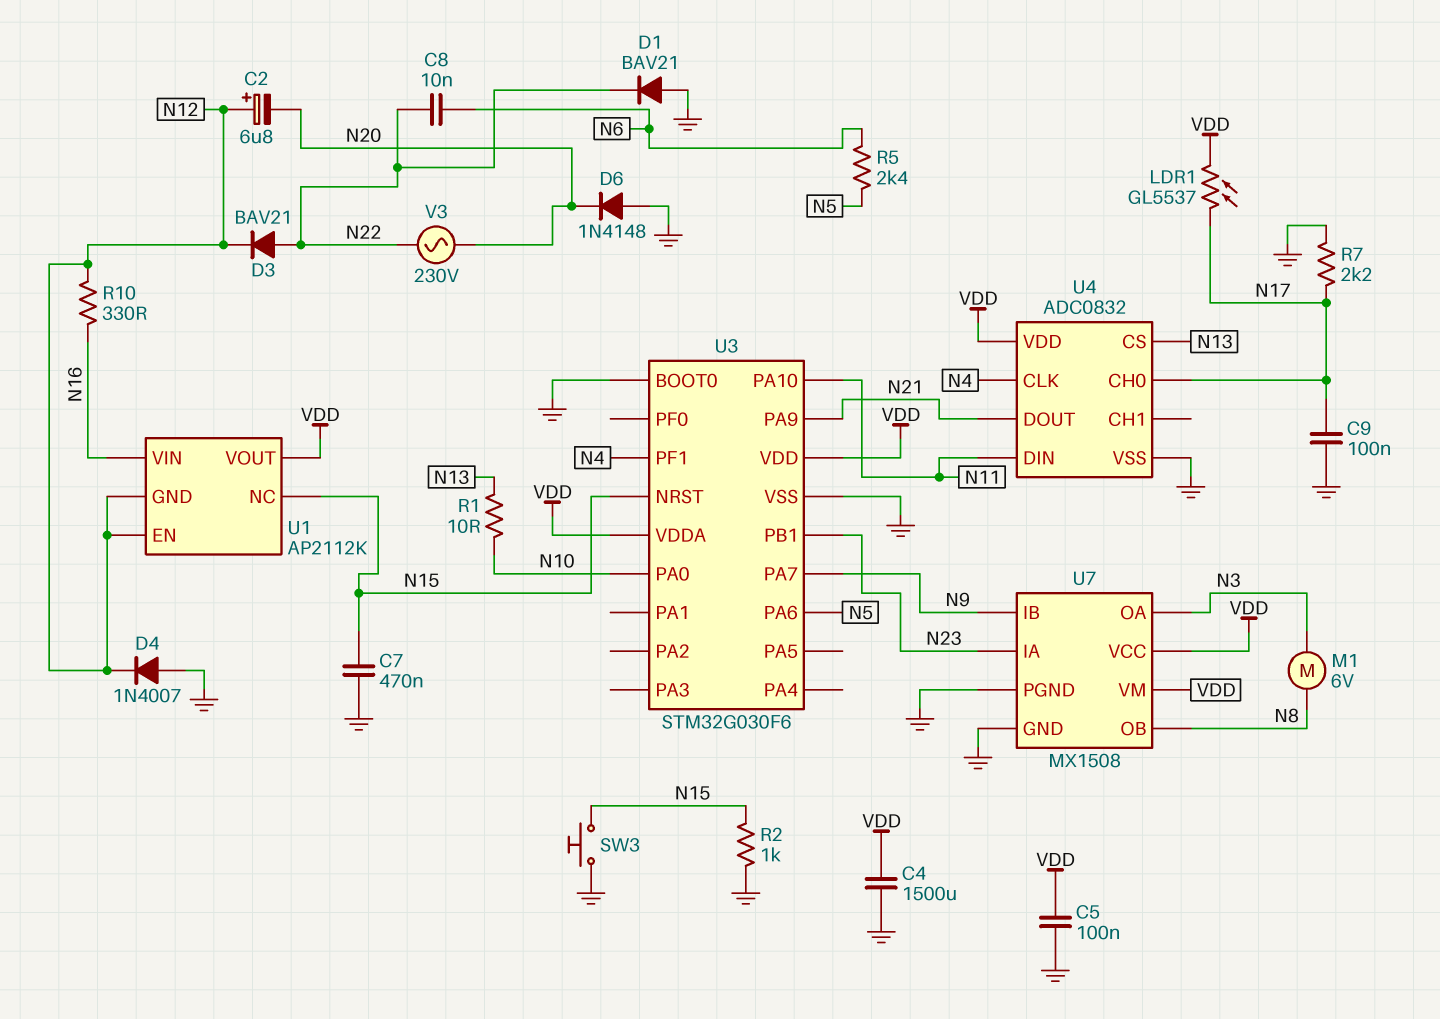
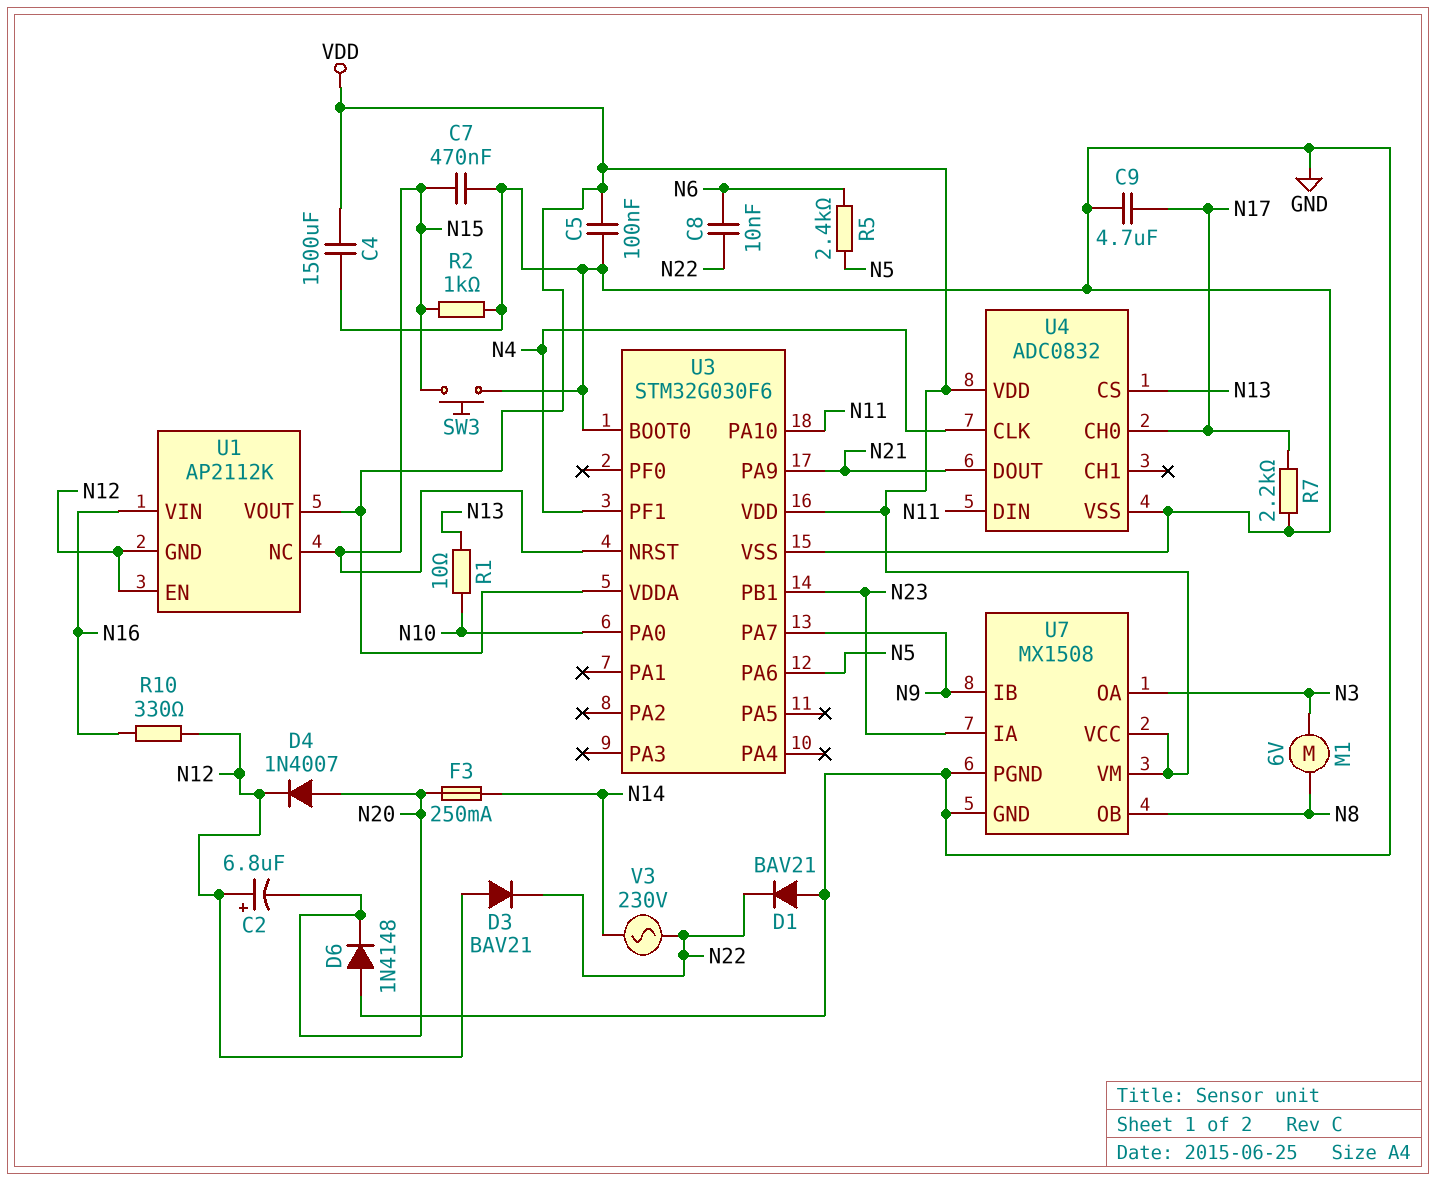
C9: 100nF (GND, N17) -> 4.7uF (GND, N17)
D3: diode BAV21 (A N22, K N12) -> diode BAV21 (A N12, K N22)
D4: diode 1N4007 (A GND, K N12) -> diode 1N4007 (A N20, K N12)
F3: none -> 250mA (N14, N20)
LDR1: GL5537 (N17, VDD) -> none
V3: AC 230V (N20, N22) -> AC 230V (N14, N22)

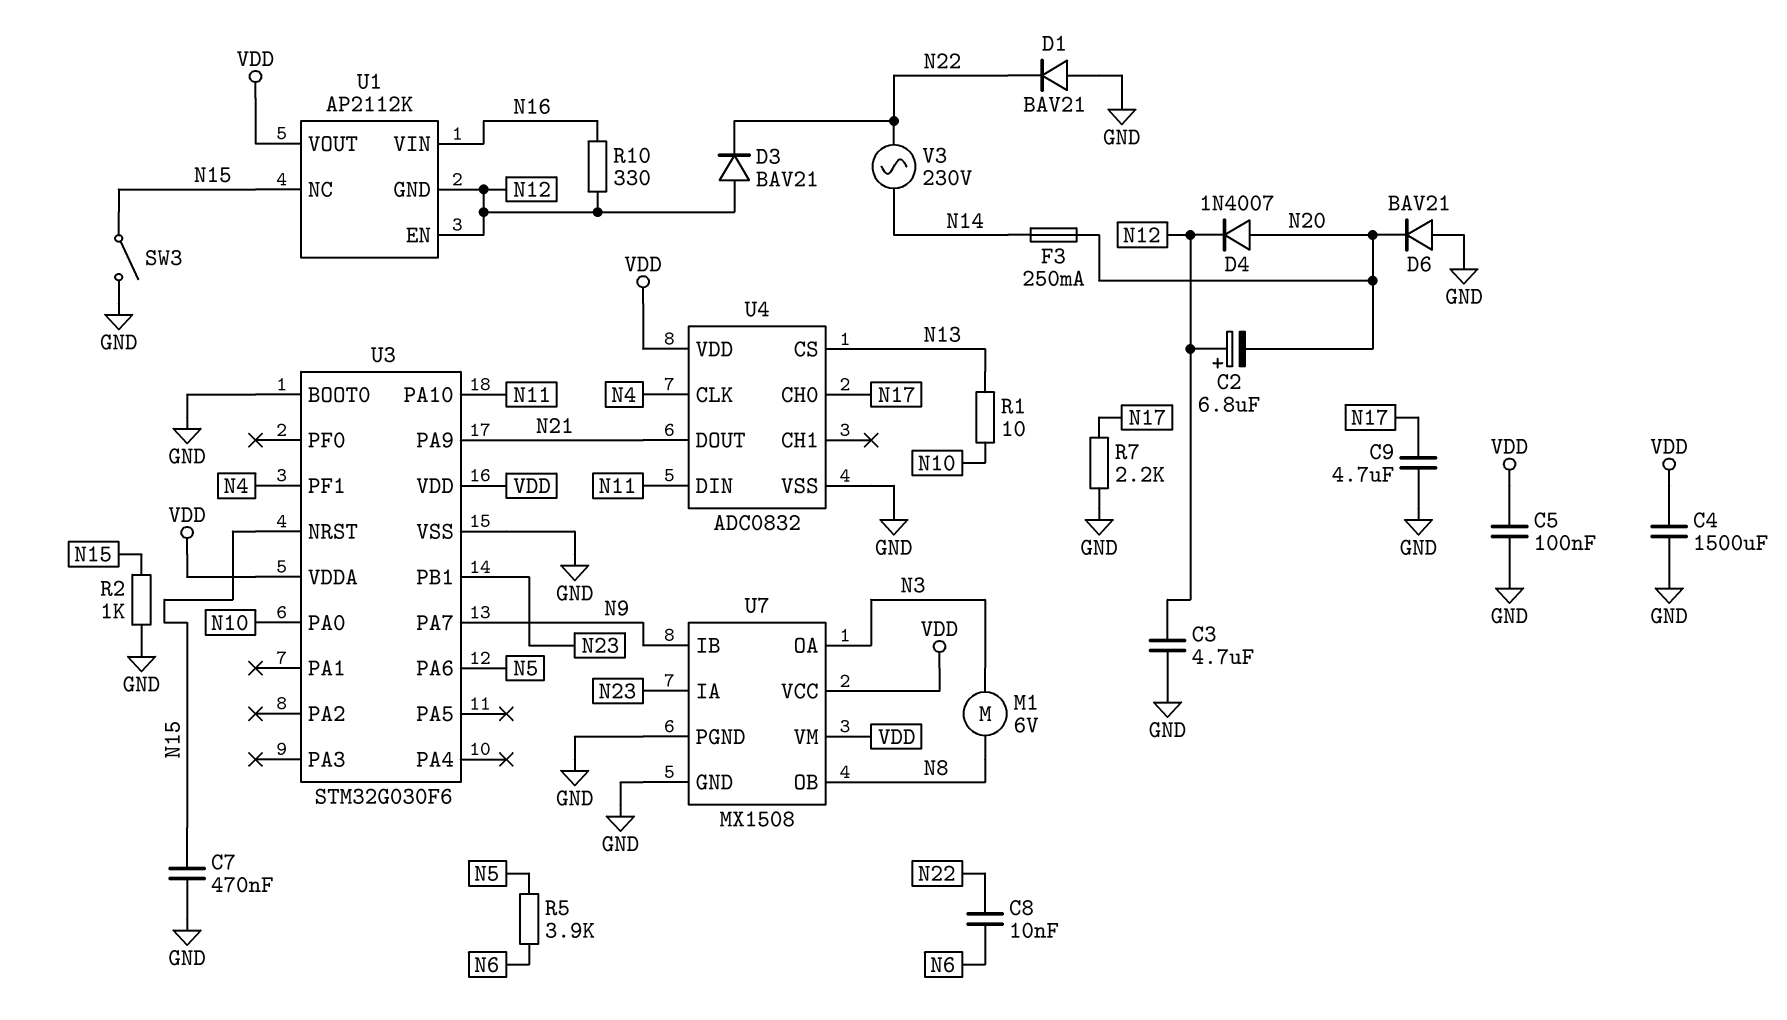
C3: none -> 4.7uF (GND, N12)
D6: diode 1N4148 (A GND, K N20) -> diode BAV21 (A GND, K N20)
R5: 2.4k (N5, N6) -> 3.9k (N5, N6)
SW3: button (GND, N15) -> switch (GND, N15)

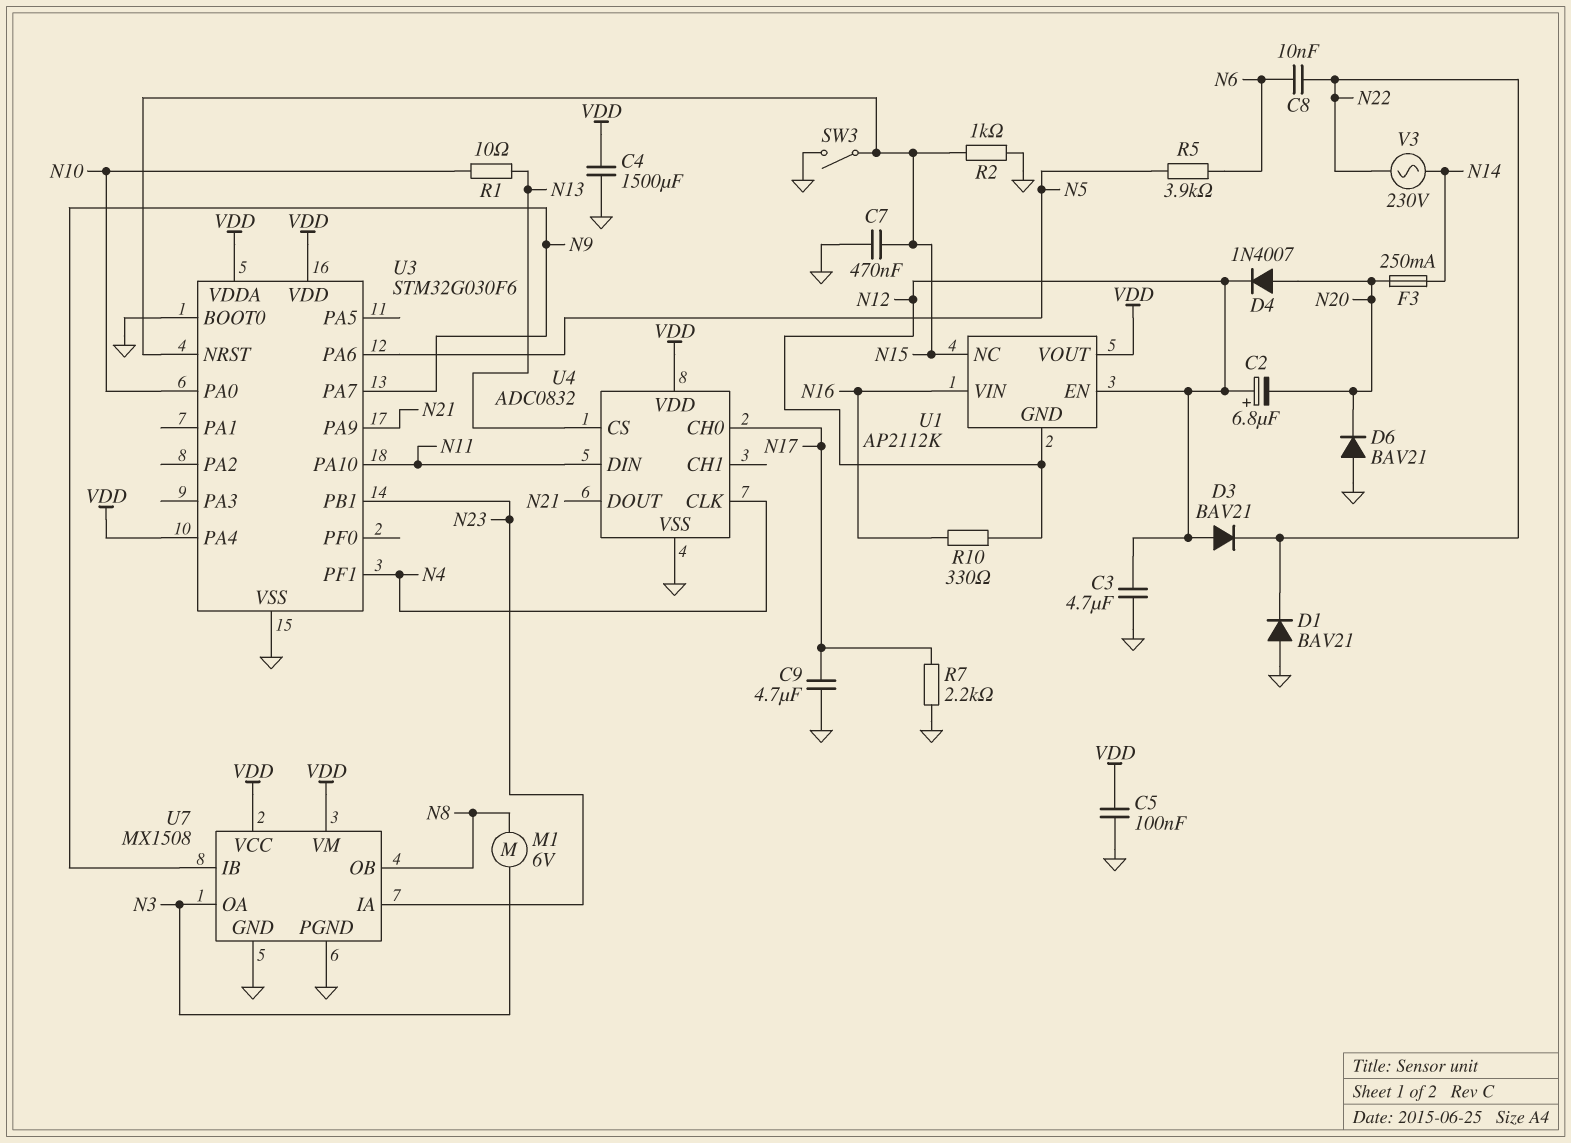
U3 pin PA4: none -> VDD

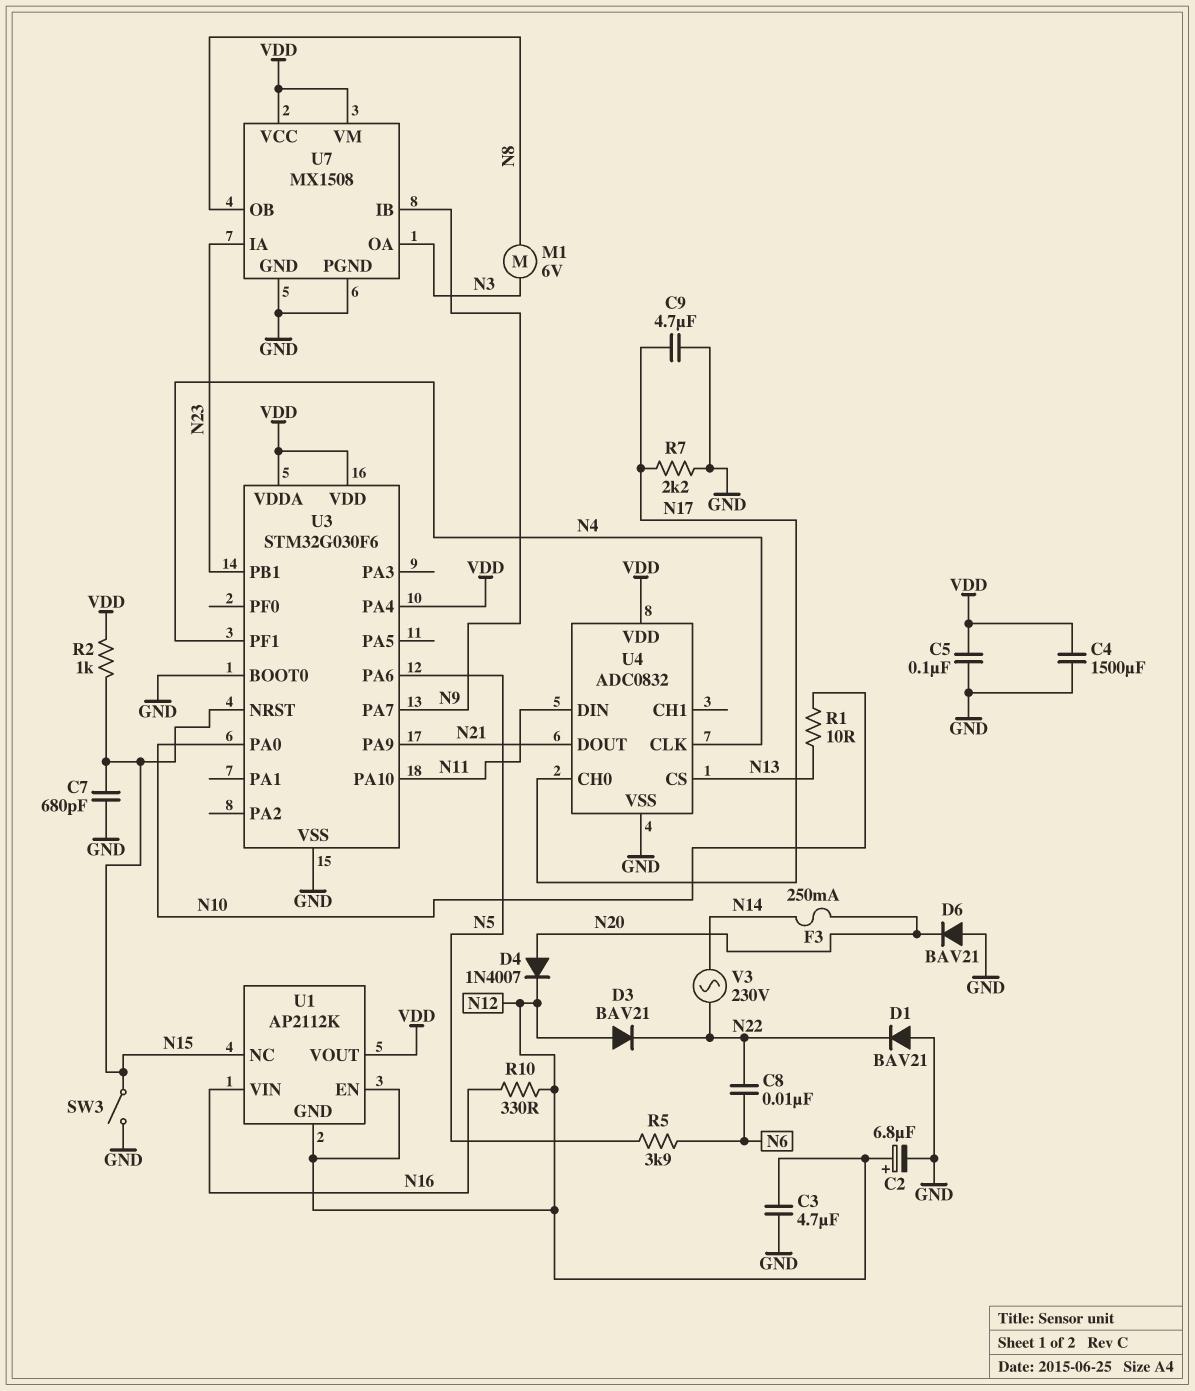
C2: 6.8uF (plus N12, minus N20) -> 6.8uF (plus N12, minus GND)
C7: 470nF (GND, N15) -> 680pF (GND, N15)
R2: 1k (GND, N15) -> 1k (N15, VDD)

